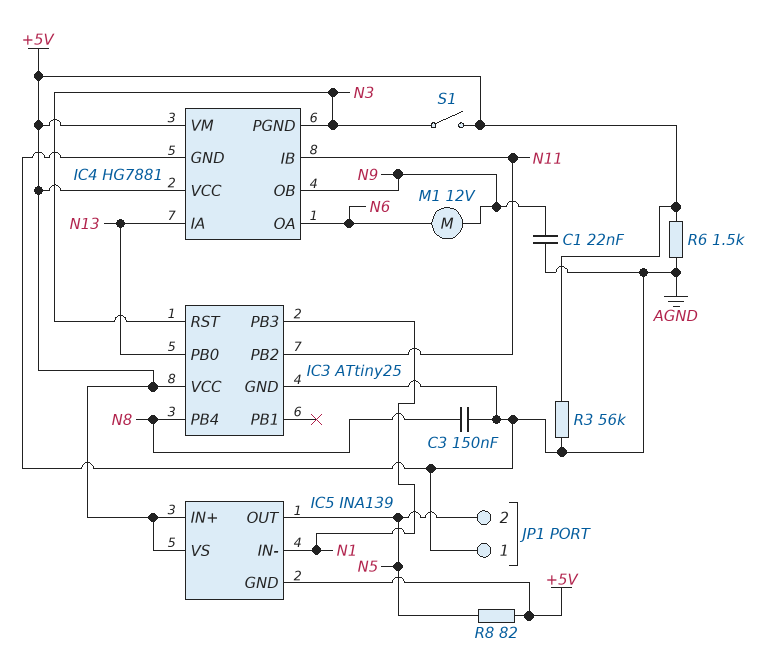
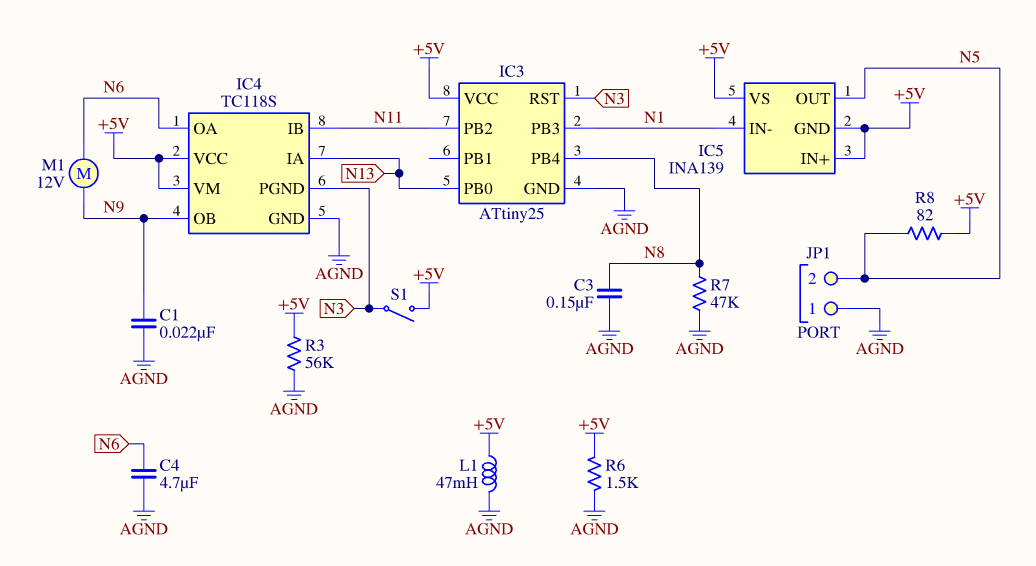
C4: none -> 4.7uF (AGND, N6)
IC4: HG7881 -> TC118S
L1: none -> 47mH (+5V, AGND)
R7: none -> 47k (AGND, N8)

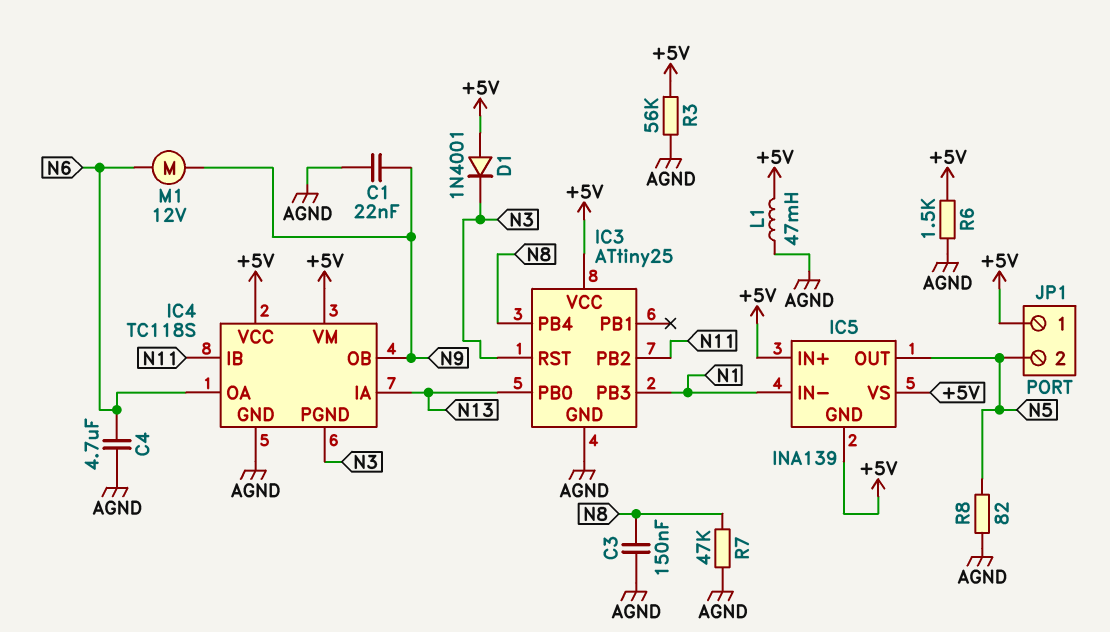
D1: none -> diode 1N4001 (A +5V, K N3)
JP1 pin 1: AGND -> +5V
R8: 82 (+5V, N5) -> 82 (AGND, N5)
S1: switch (+5V, N3) -> none

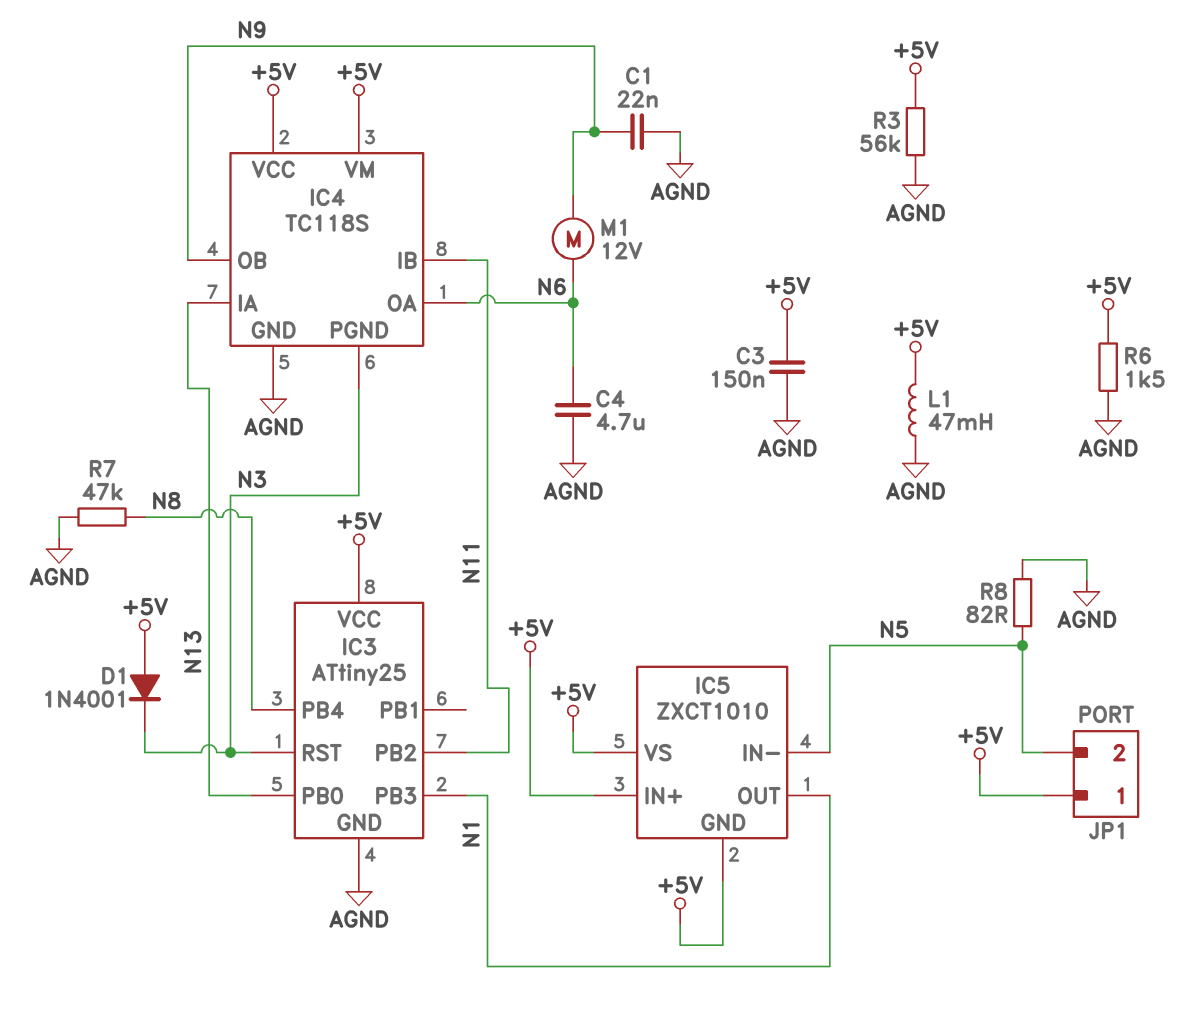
C3: 150nF (AGND, N8) -> 150nF (+5V, AGND)
IC5: INA139 -> ZXCT1010
IC5 pin IN-: N1 -> N5
IC5 pin OUT: N5 -> N1

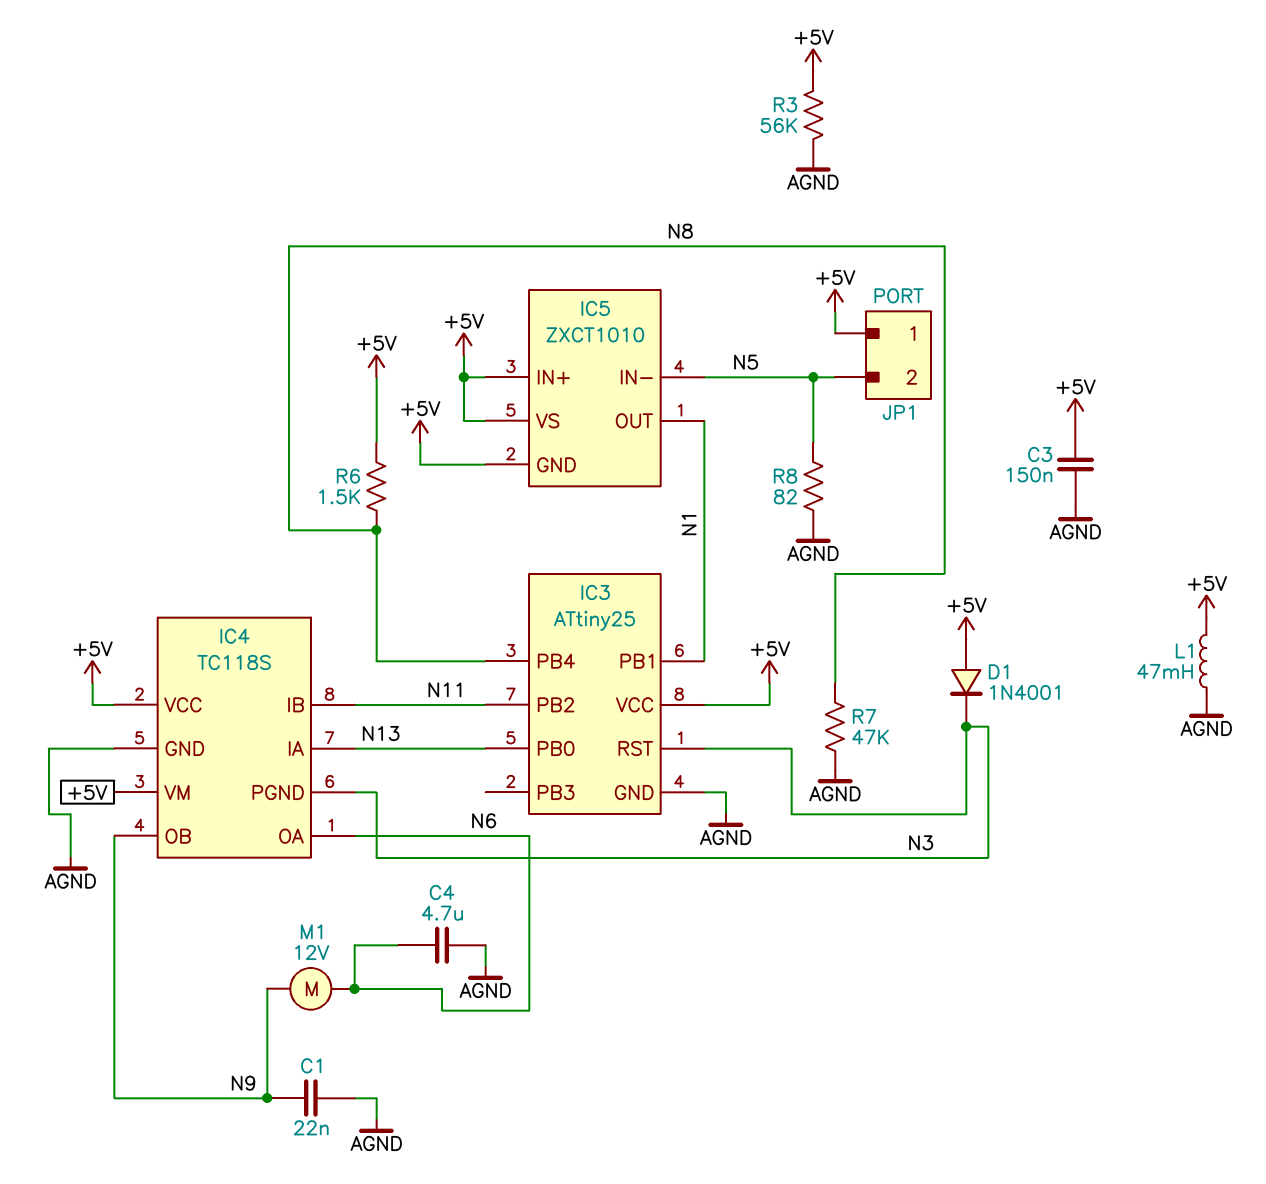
IC3 pin PB1: none -> N1
IC3 pin PB3: N1 -> none
R6: 1.5k (+5V, AGND) -> 1.5k (+5V, N8)

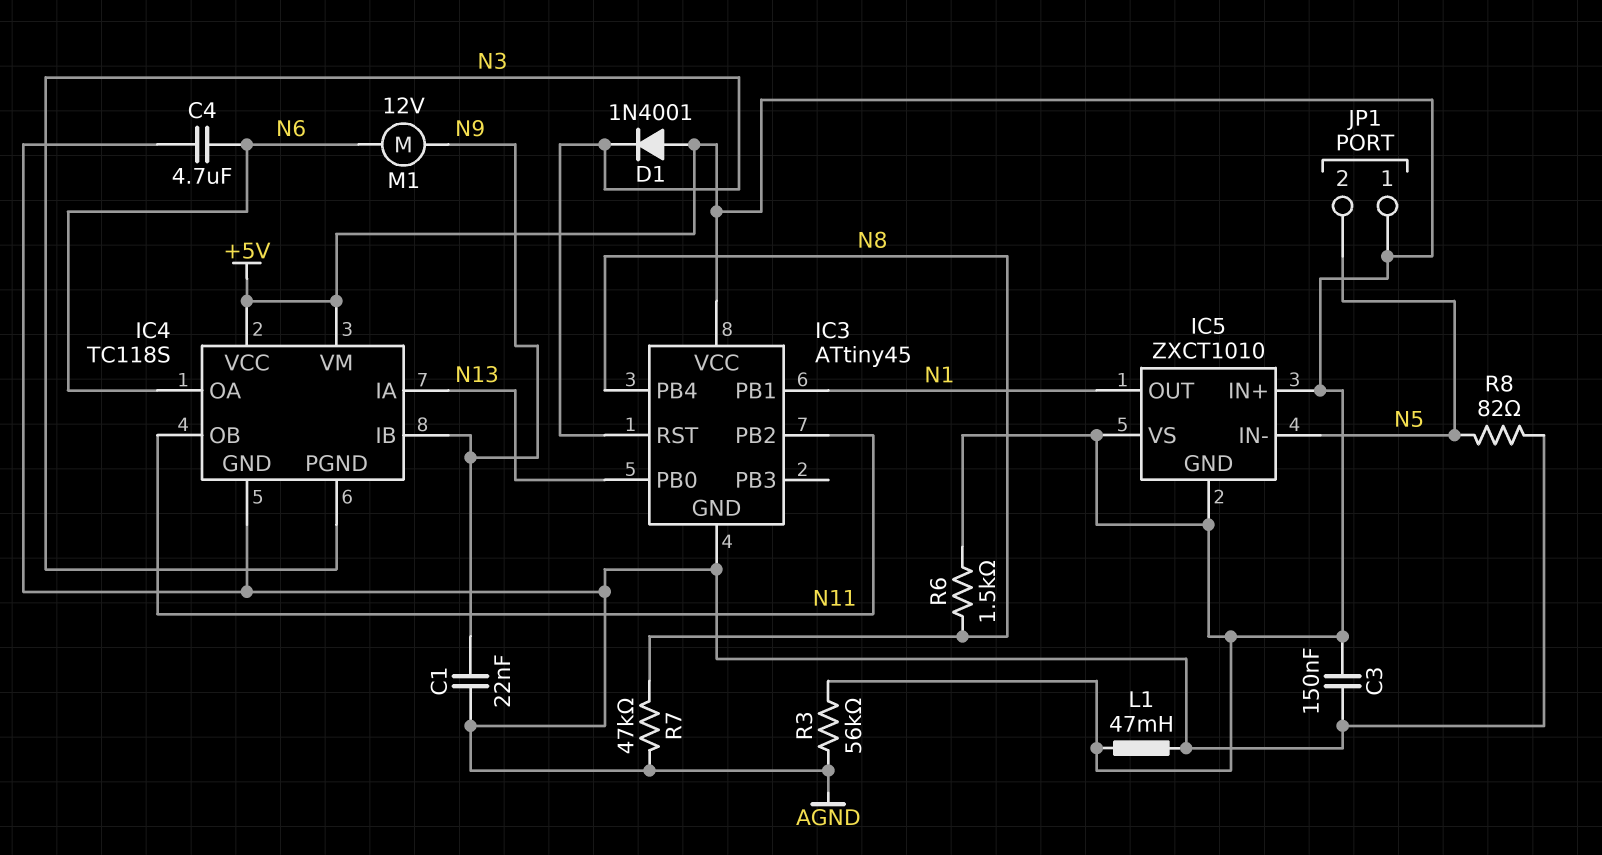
IC3: ATtiny25 -> ATtiny45
IC4 pin IB: N11 -> N9
IC4 pin OB: N9 -> N11

